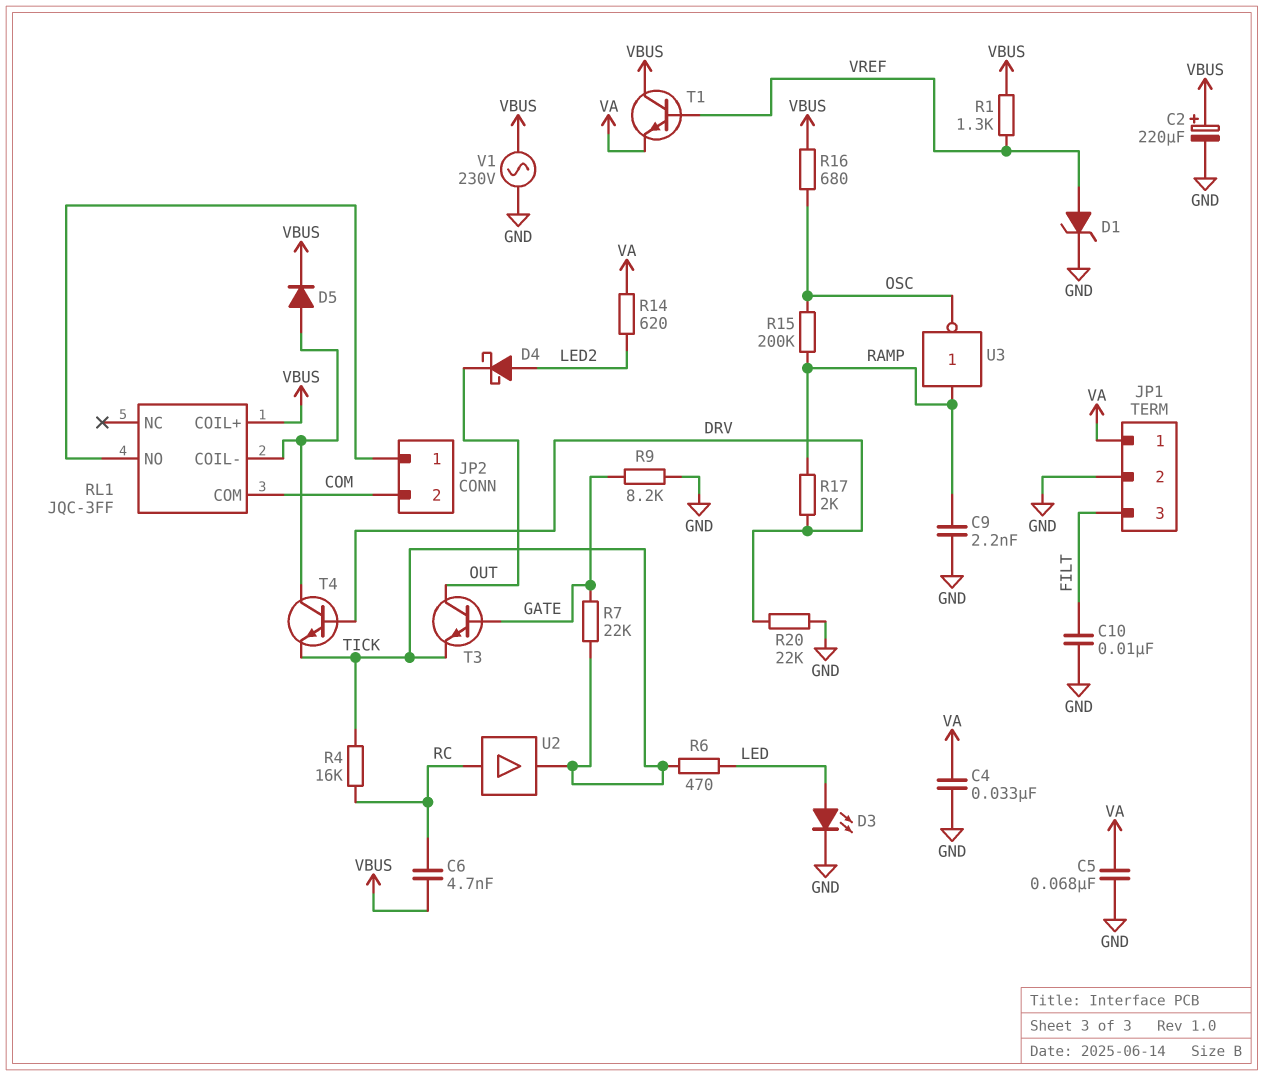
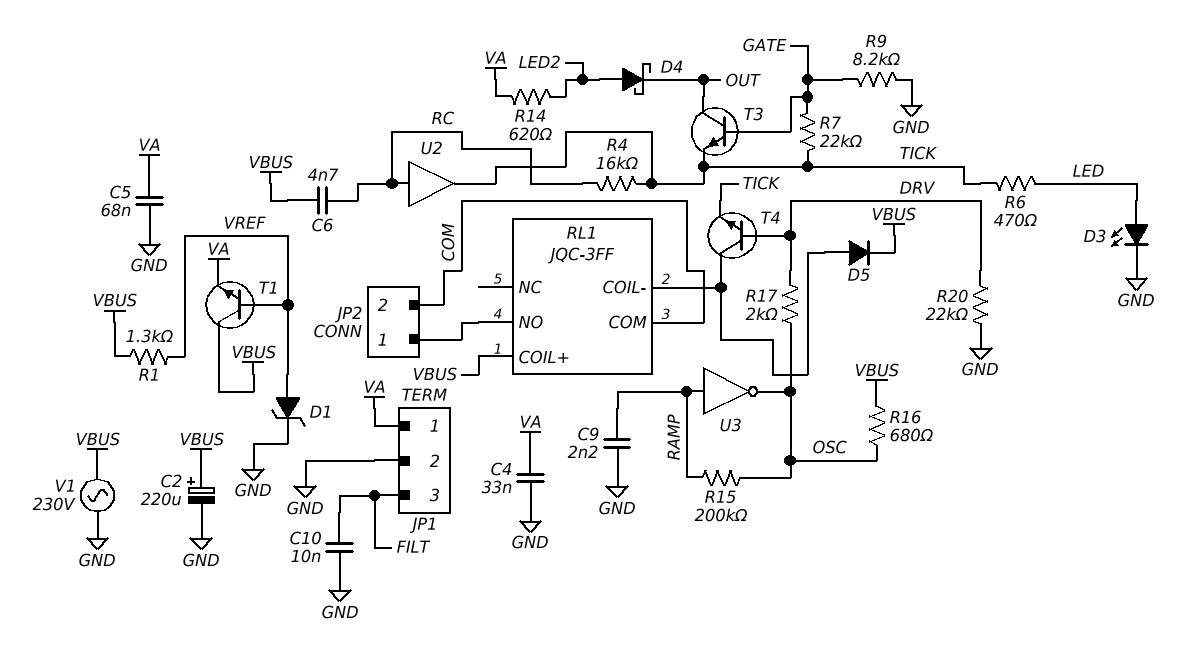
R17: 2k (DRV, RAMP) -> 2k (DRV, OSC)

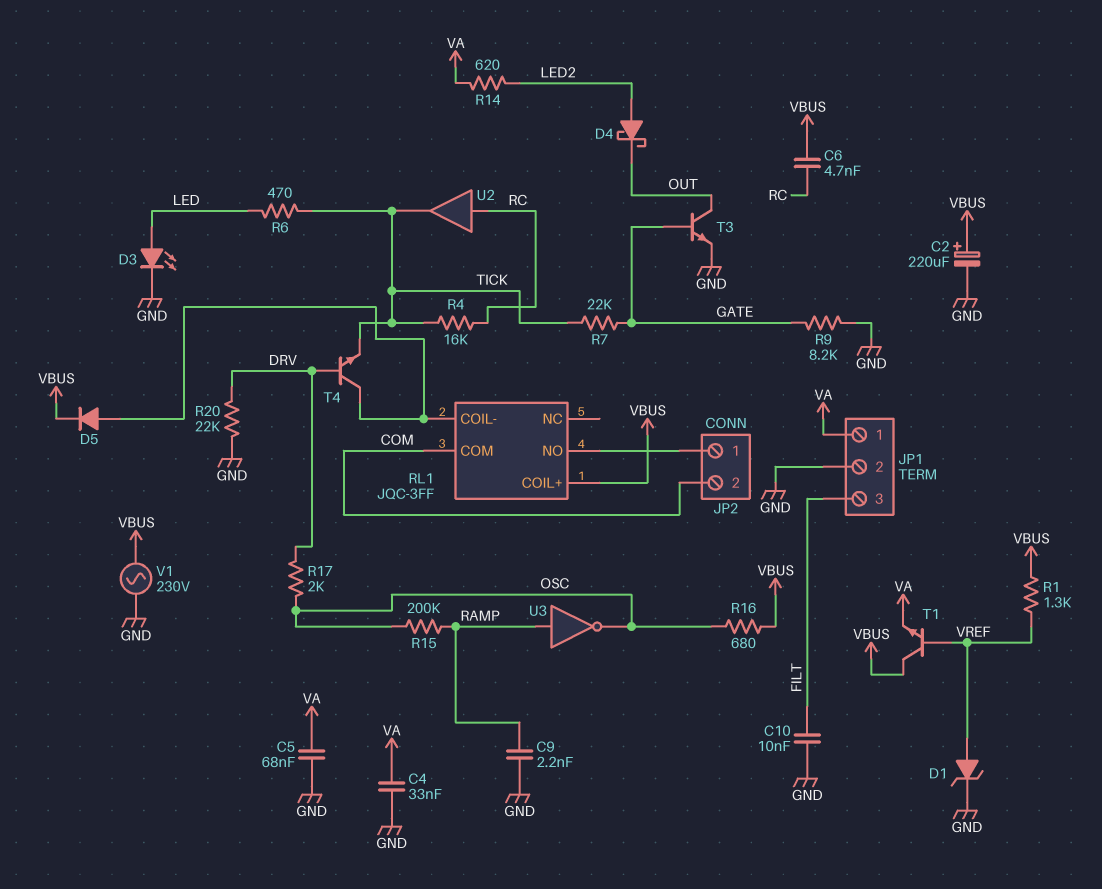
T3: NPN (B GATE, C OUT, E TICK) -> NPN (B GATE, C OUT, E GND)

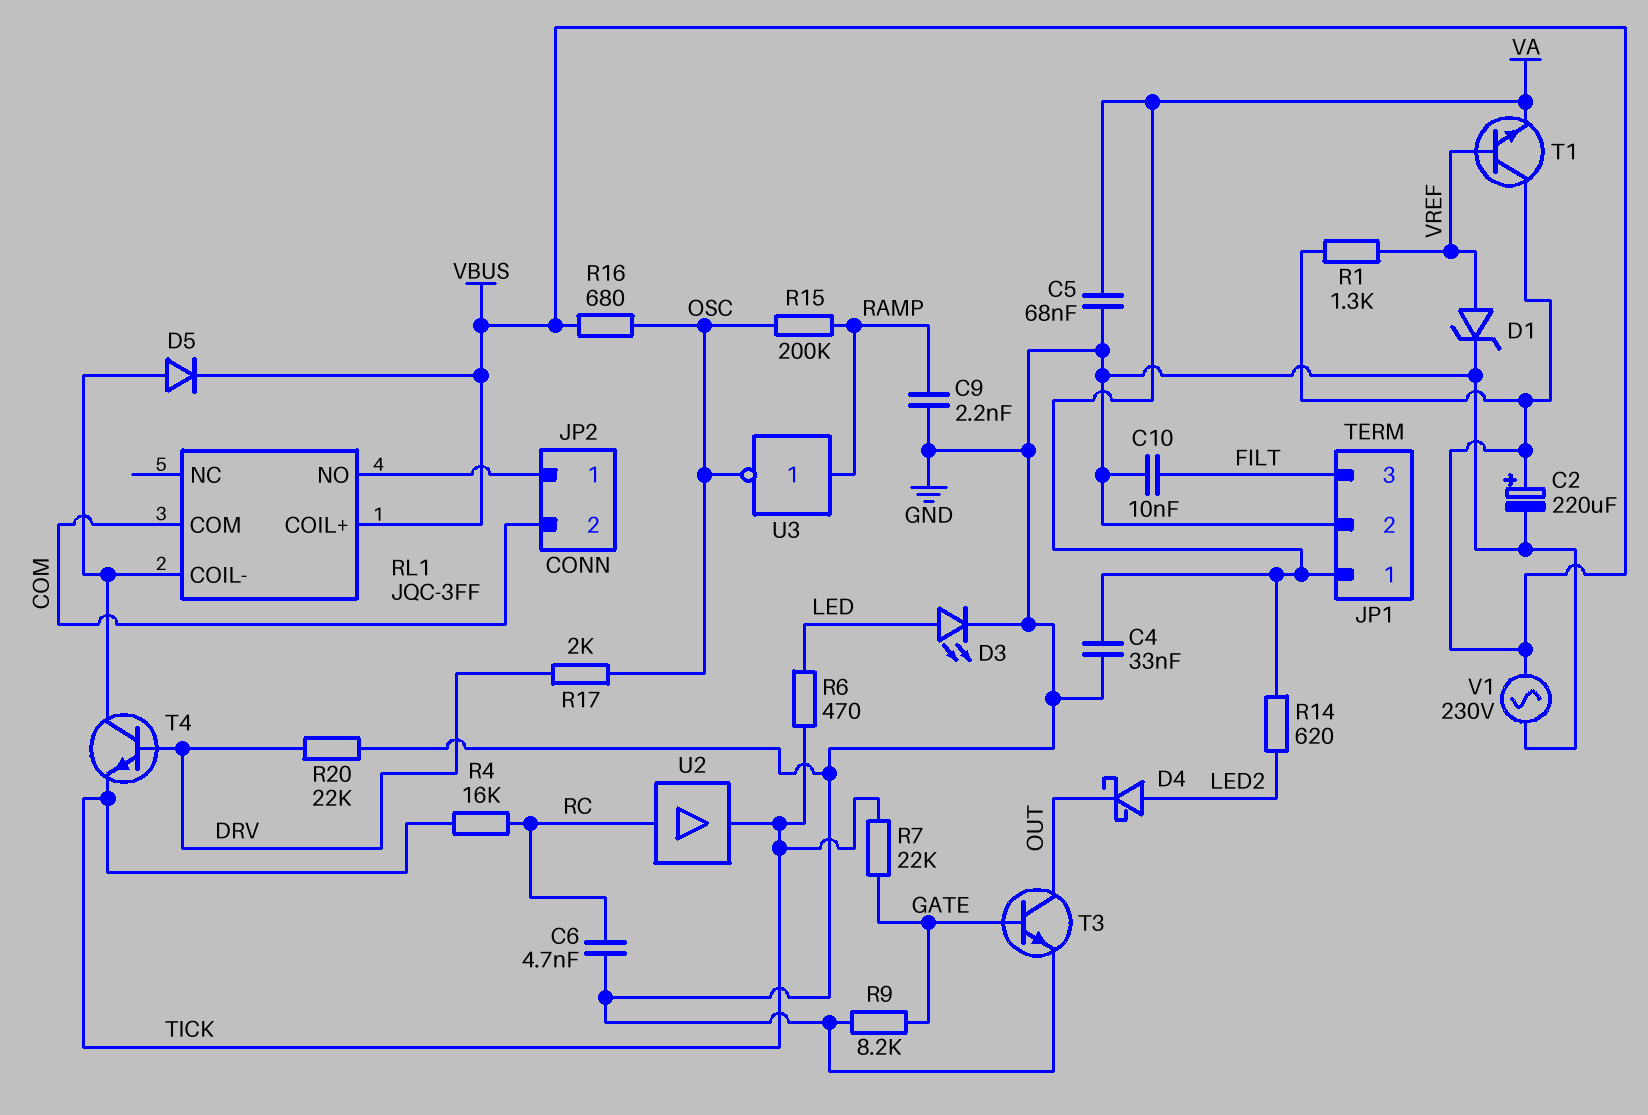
C6: 4.7nF (RC, VBUS) -> 4.7nF (GND, RC)

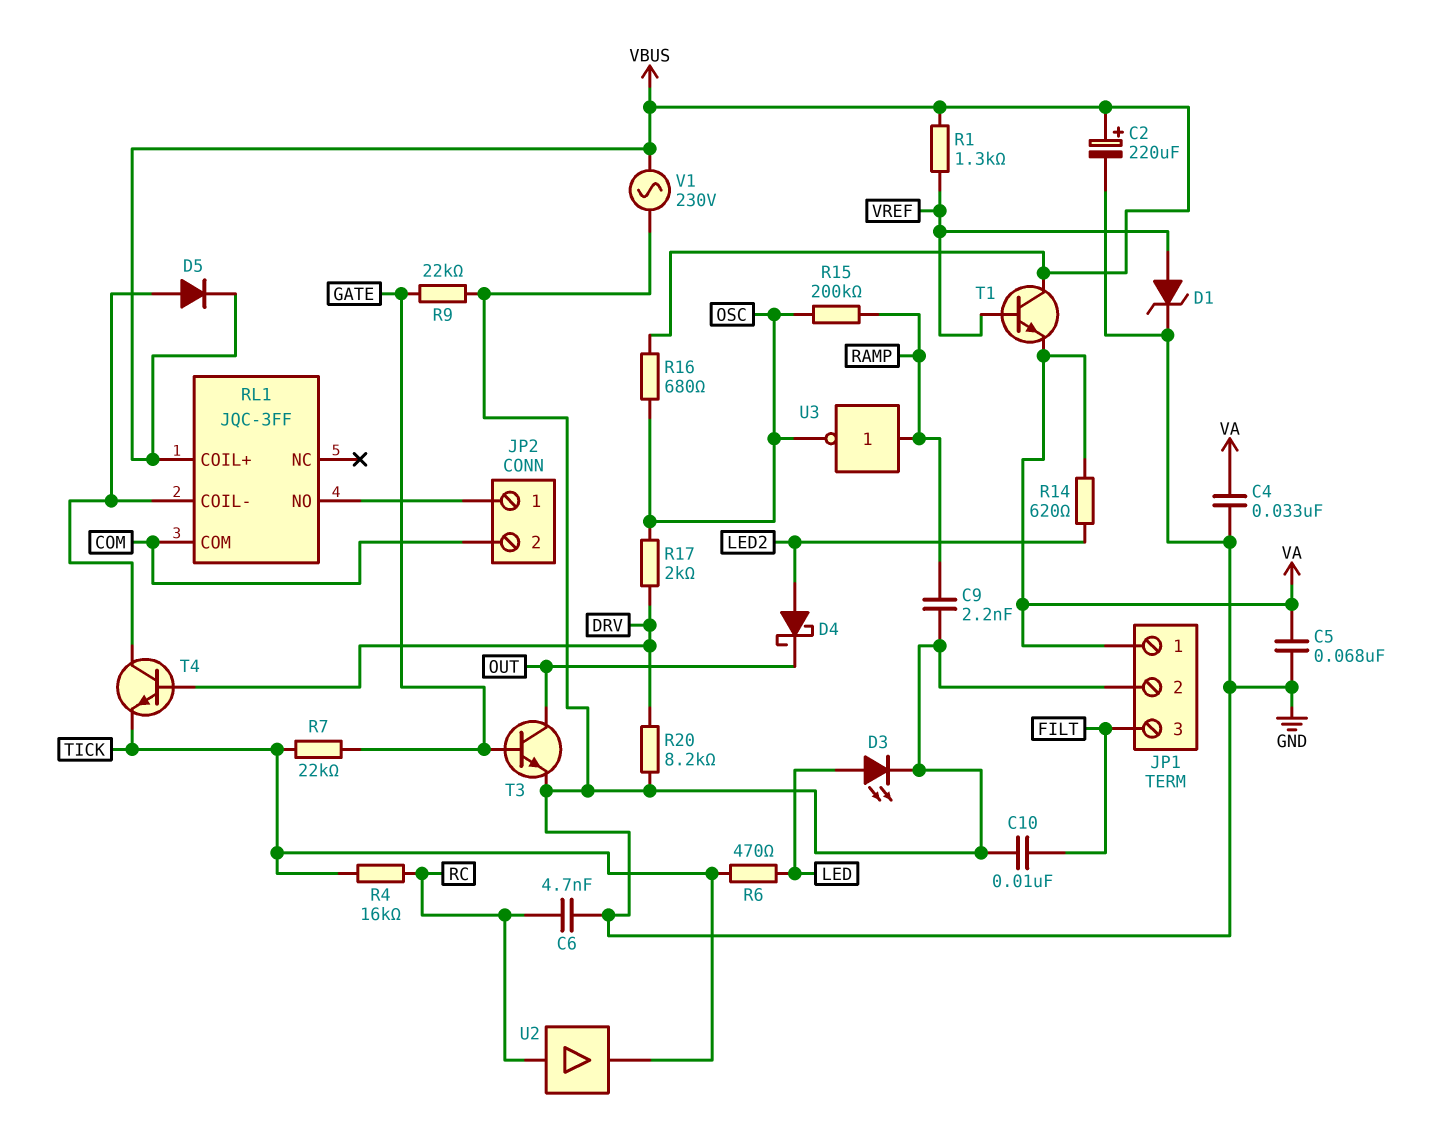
R9: 8.2k (GATE, GND) -> 22k (GATE, GND)
R20: 22k (DRV, GND) -> 8.2k (DRV, GND)

